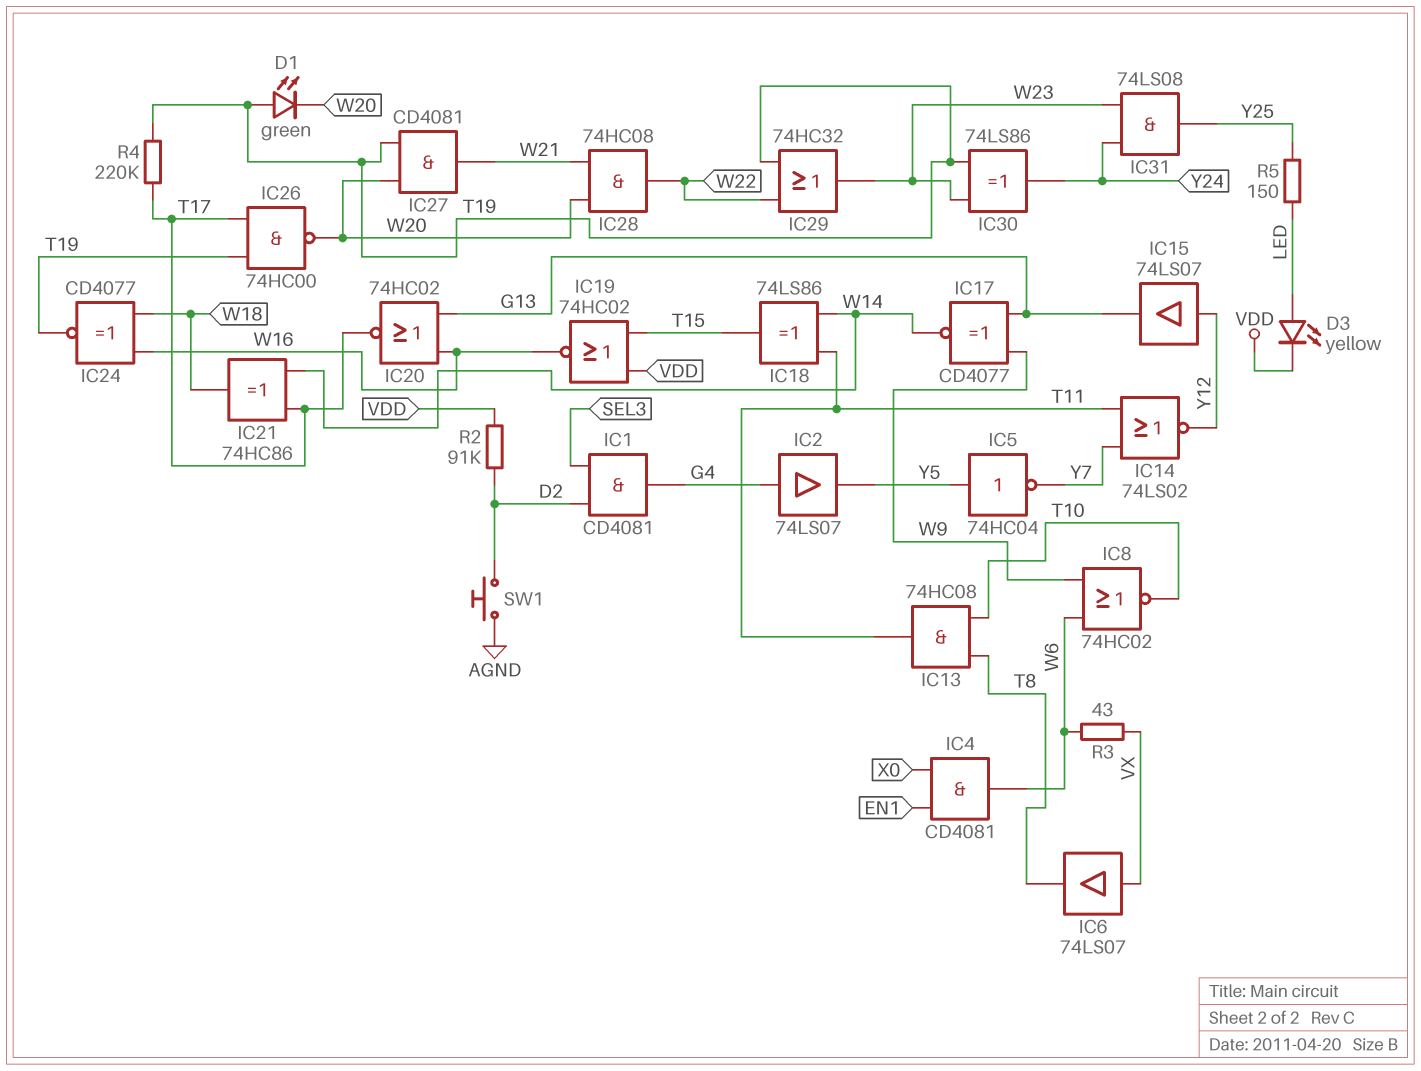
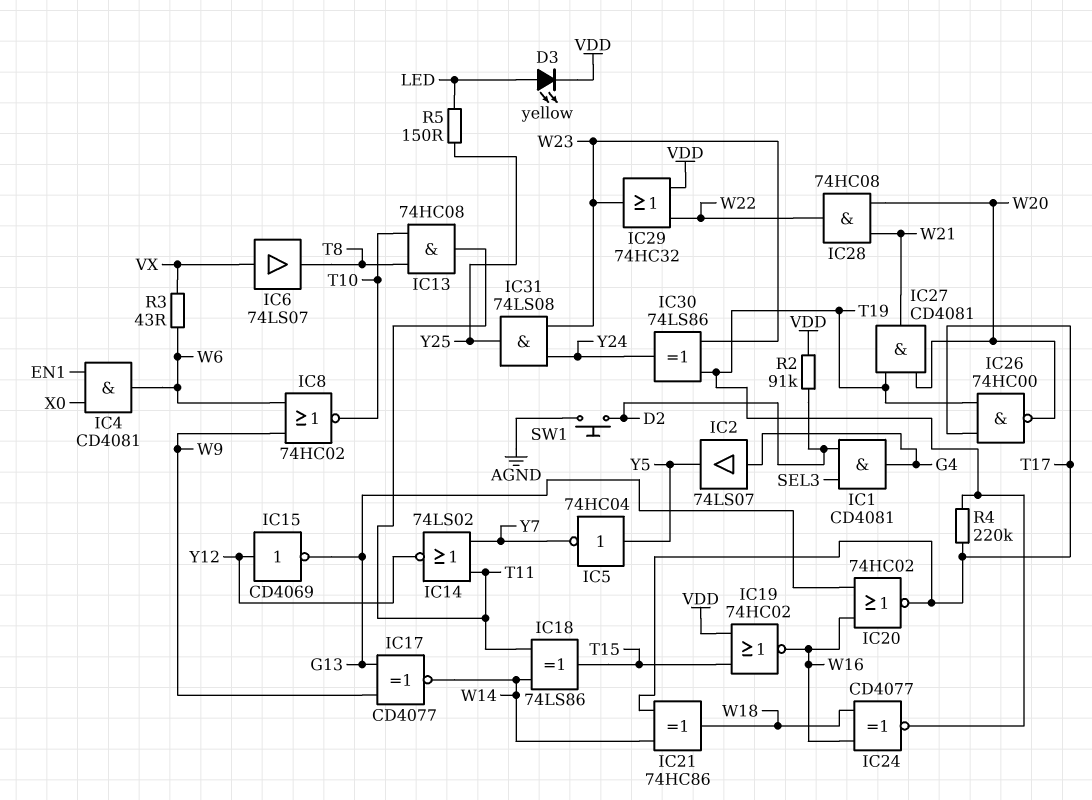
D1: LED green (A T19, K W20) -> none
IC15: buffer 74LS07 (in Y12, out G13) -> NOT CD4069 (in Y12, out G13)
IC29: OR 74HC32 (in T19, in W22, out W23) -> OR 74HC32 (in VDD, in W22, out W23)

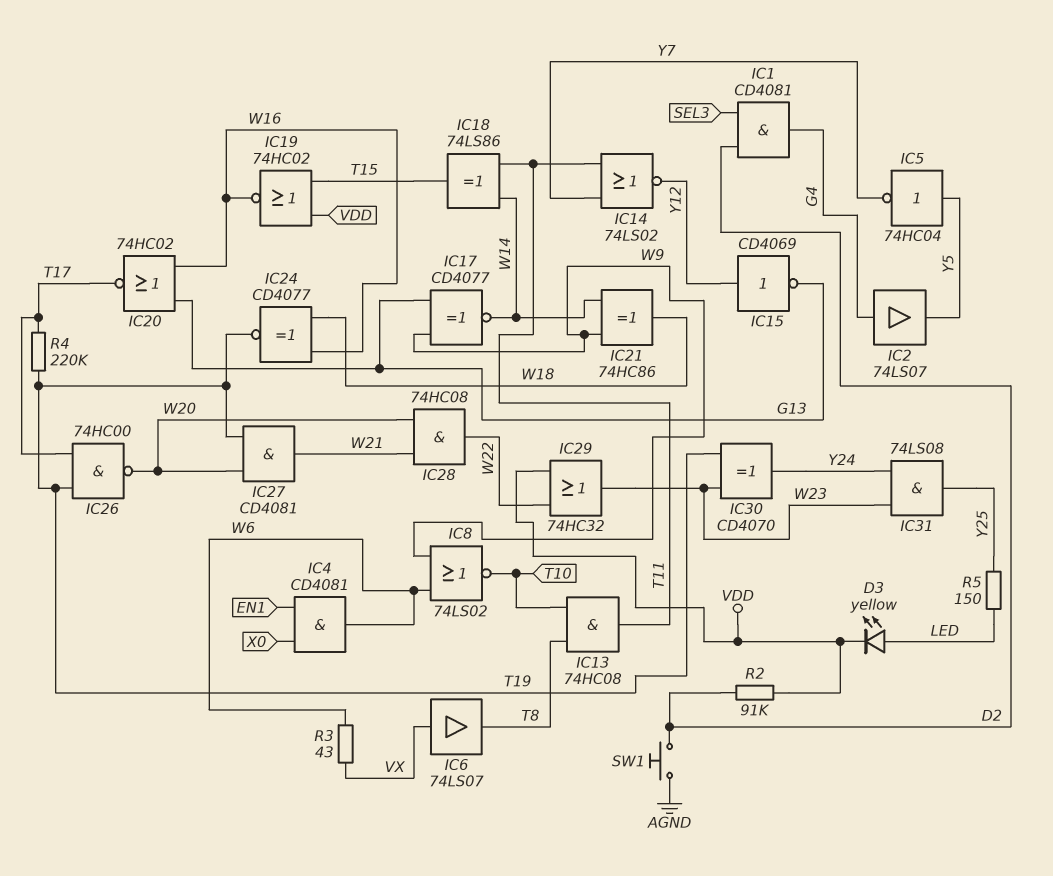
IC8: NOR 74HC02 (in W6, in W9, out T10) -> NOR 74LS02 (in W6, in W9, out T10)
IC21: XOR 74HC86 (in T17, in W14, out W18) -> XOR 74HC86 (in W9, in W14, out W18)
IC30: XOR 74LS86 (in T19, in W23, out Y24) -> XOR CD4070 (in T19, in W23, out Y24)

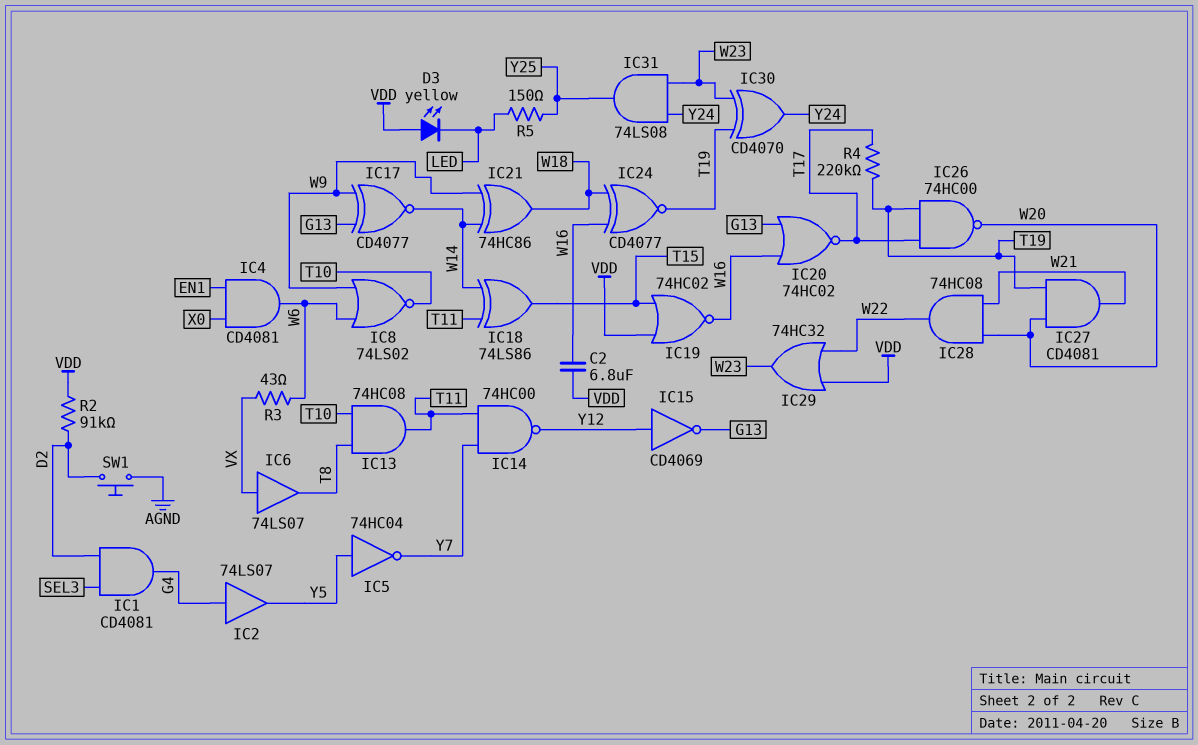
C2: none -> 6.8uF (VDD, W16)
D3: LED yellow (A LED, K VDD) -> LED yellow (A VDD, K LED)
IC14: NOR 74LS02 (in T11, in Y7, out Y12) -> NAND 74HC00 (in T11, in Y7, out Y12)

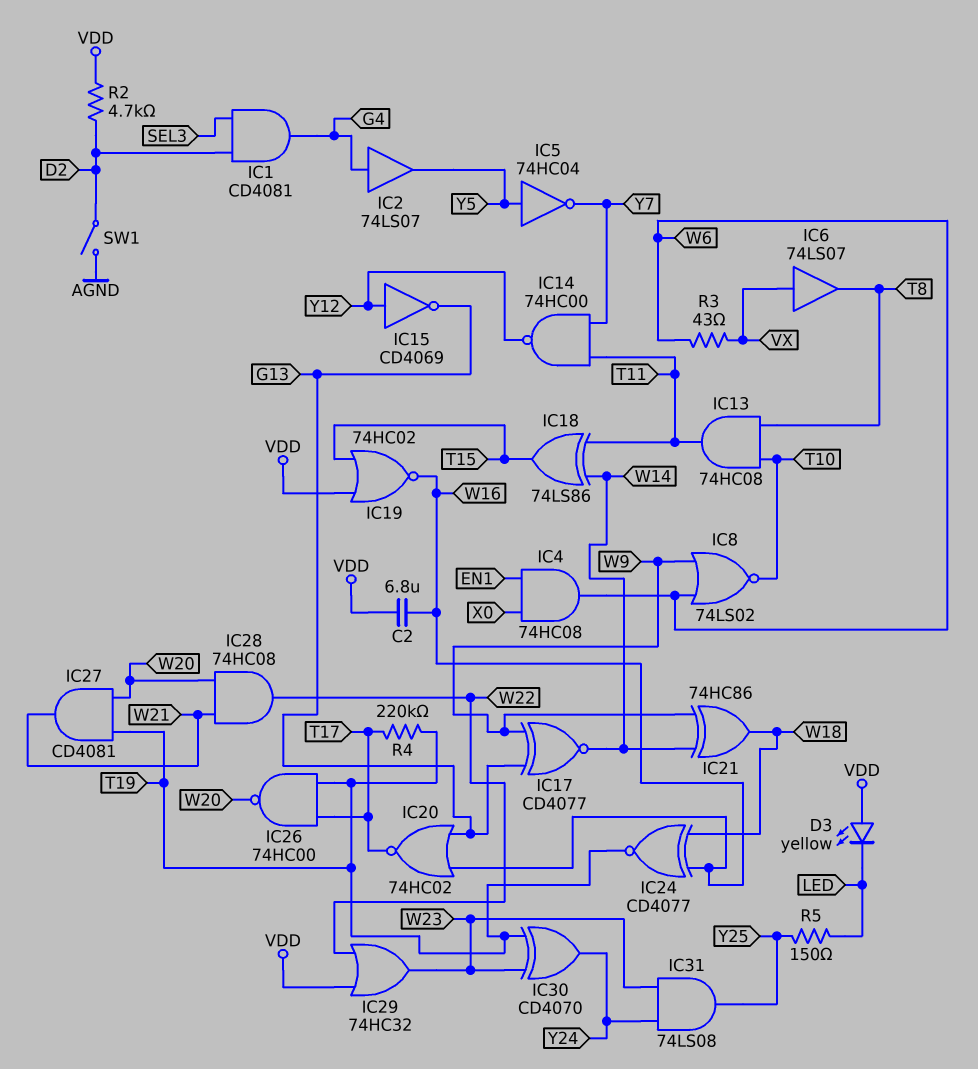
IC4: AND CD4081 (in EN1, in X0, out W6) -> AND 74HC08 (in EN1, in X0, out W6)
R2: 91k (D2, VDD) -> 4.7k (D2, VDD)
SW1: button (AGND, D2) -> switch (AGND, D2)

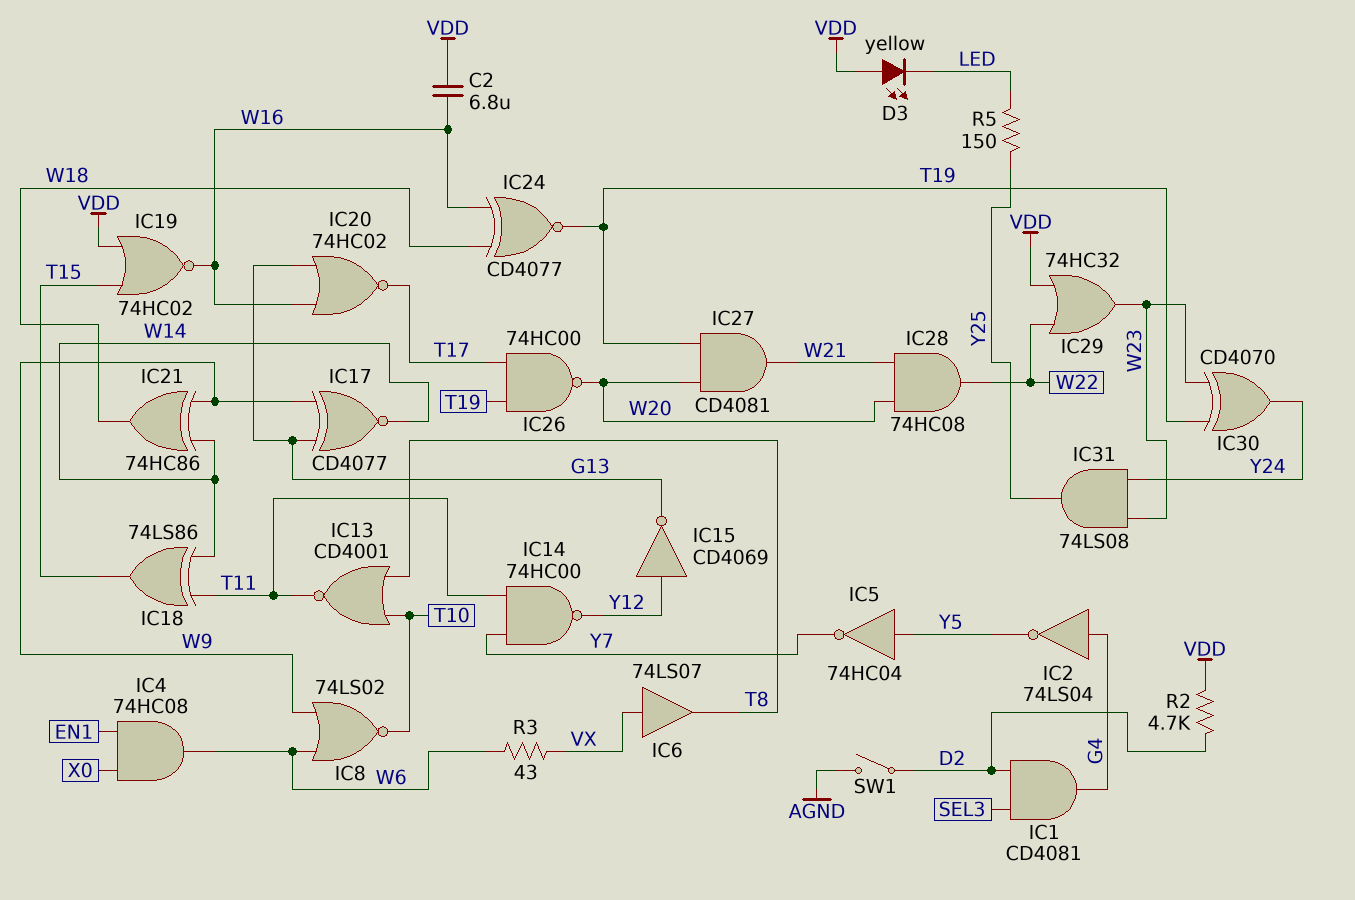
IC2: buffer 74LS07 (in G4, out Y5) -> NOT 74LS04 (in G4, out Y5)
IC13: AND 74HC08 (in T8, in T10, out T11) -> NOR CD4001 (in T8, in T10, out T11)
R4: 220k (T17, T19) -> none

